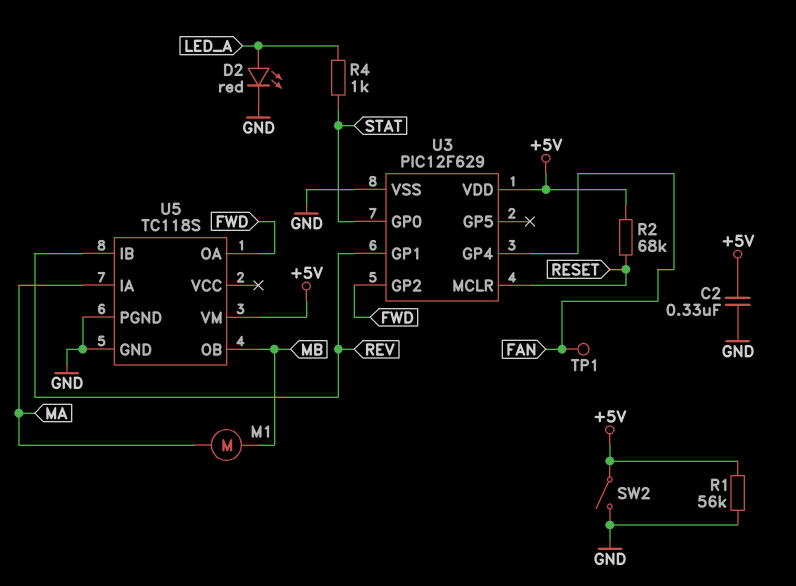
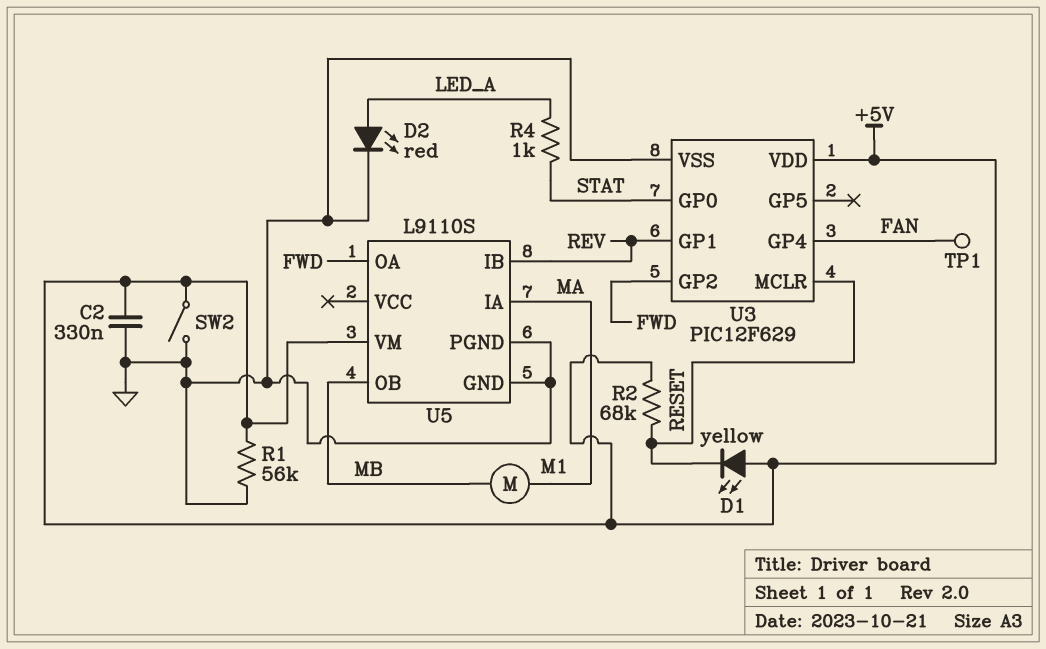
D1: none -> LED yellow (A +5V, K RESET)
U5: TC118S -> L9110S

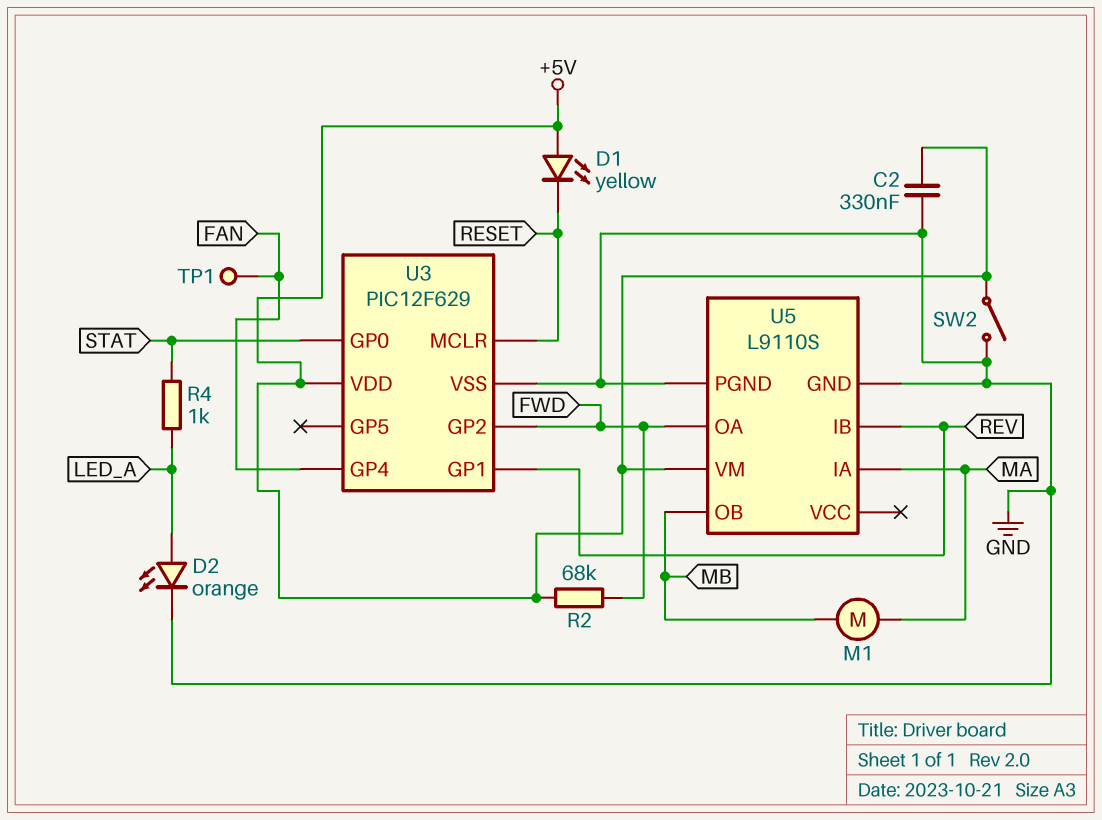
D2: LED red (A LED_A, K GND) -> LED orange (A LED_A, K GND)
R1: 56k (+5V, GND) -> none
R2: 68k (+5V, RESET) -> 68k (+5V, FWD)

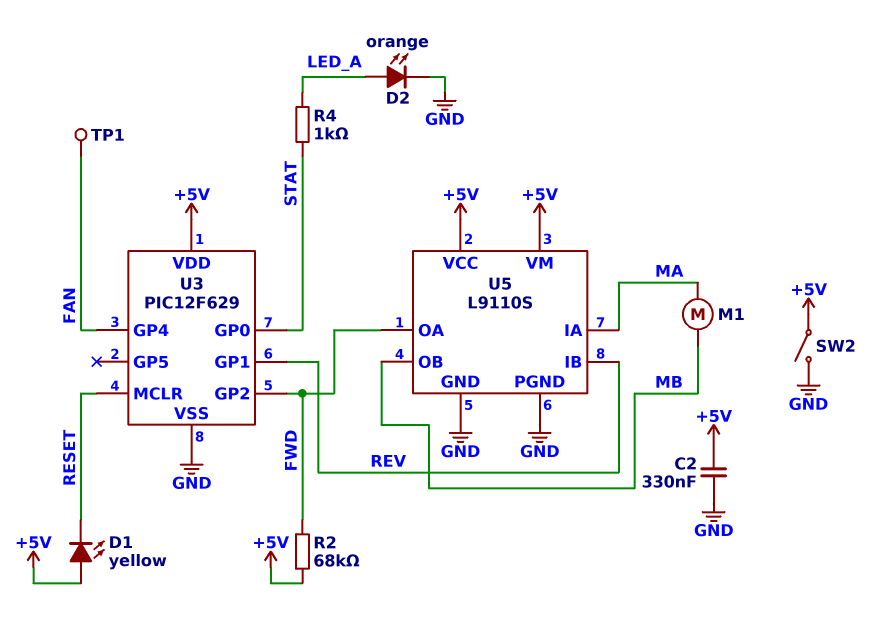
U5 pin VCC: none -> +5V

